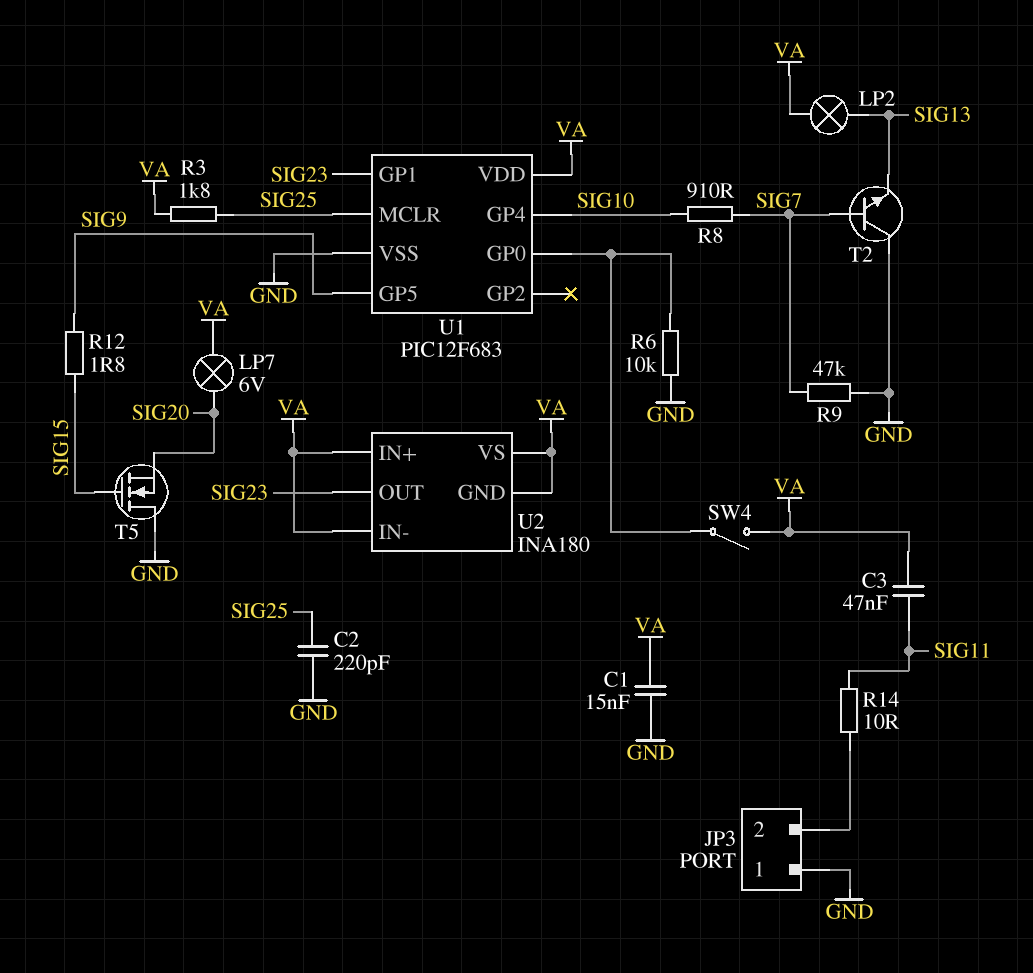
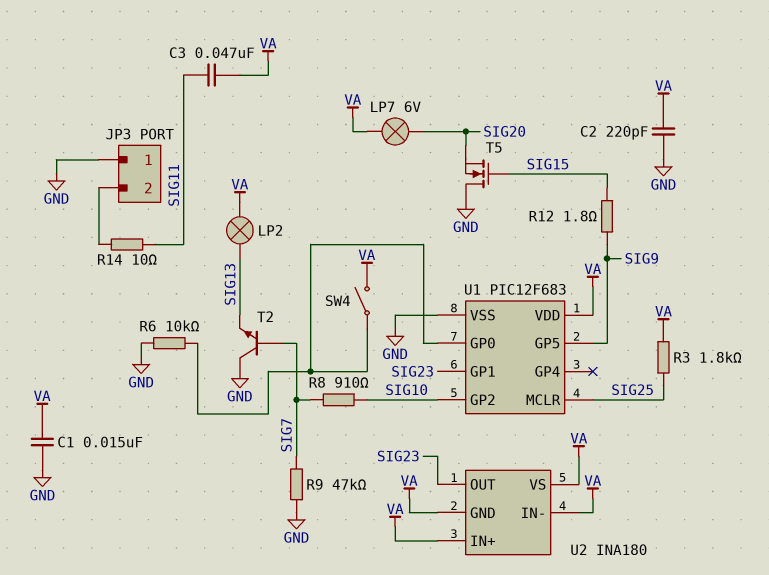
C2: 220pF (GND, SIG25) -> 220pF (GND, VA)
U1 pin GP2: none -> SIG10
U1 pin GP4: SIG10 -> none

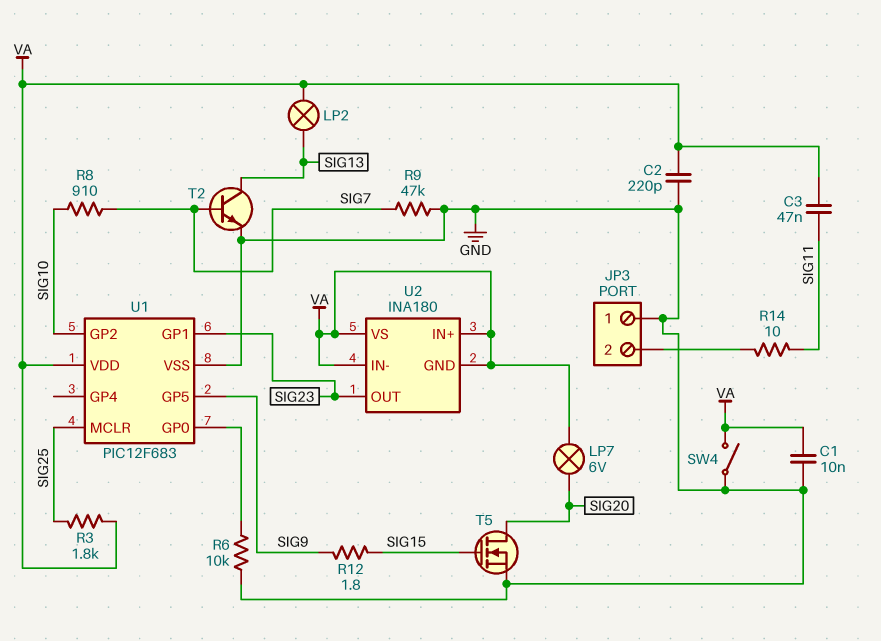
C1: 15nF (GND, VA) -> 10nF (GND, VA)
SW4: switch (U1/GP0, VA) -> switch (GND, VA)
T2: NPN (B SIG7, C GND, E SIG13) -> NPN (B SIG7, C SIG13, E GND)
T5: NMOS (G SIG15, D GND, S SIG20) -> NMOS (G SIG15, D SIG20, S GND)

